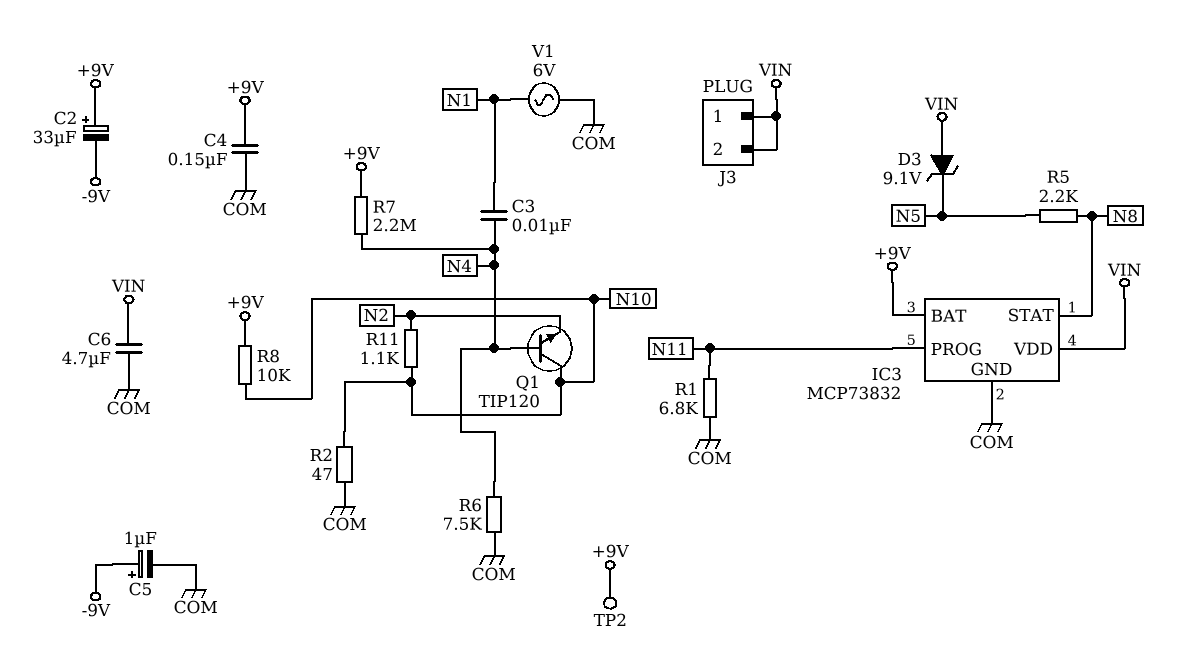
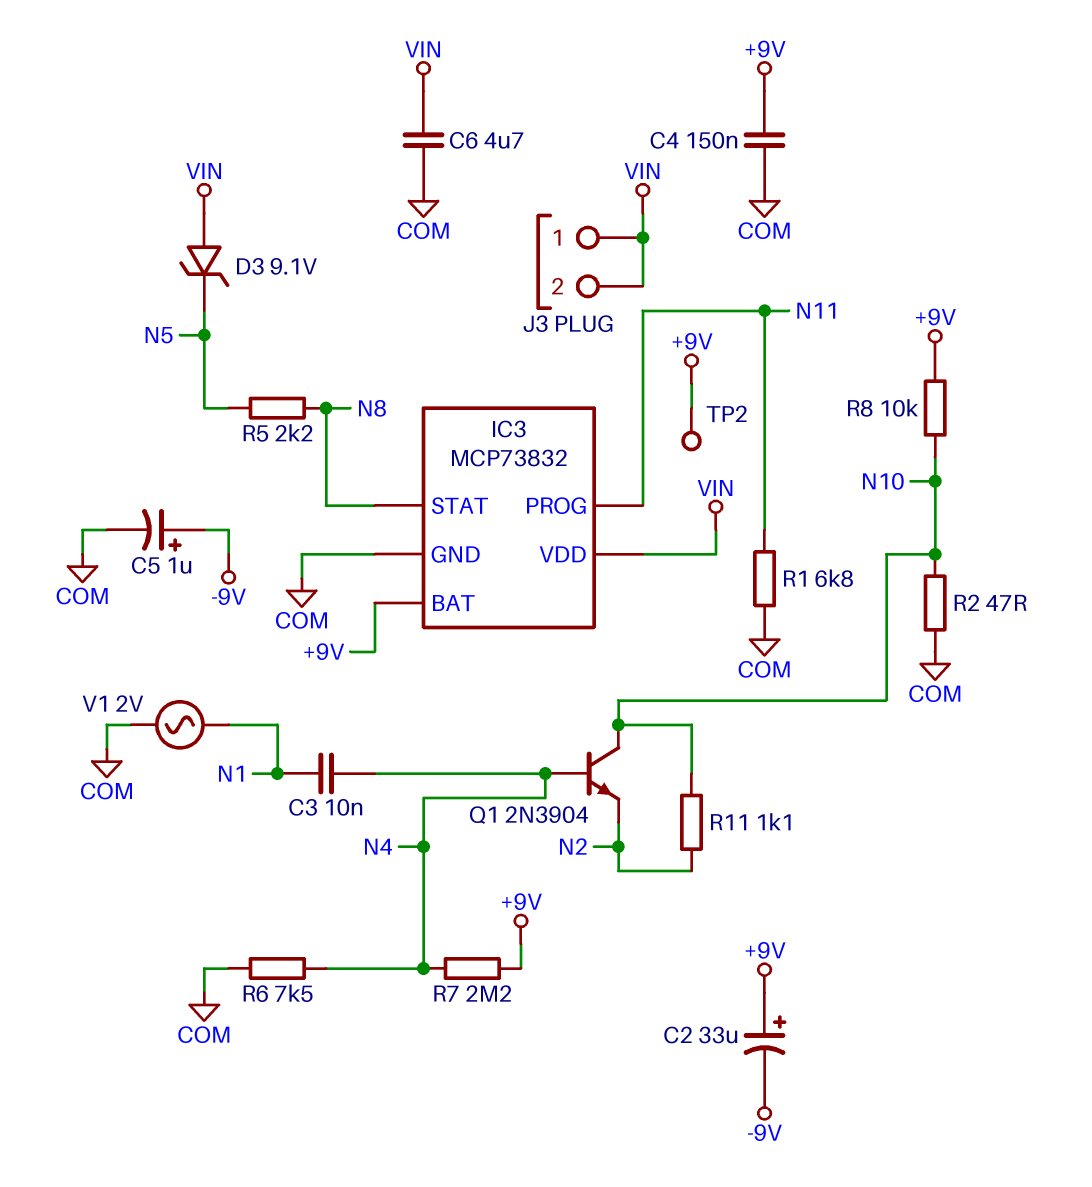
Q1: NPN TIP120 (B N4, C N10, E N2) -> NPN 2N3904 (B N4, C N10, E N2)
V1: AC 6V (COM, N1) -> AC 2V (COM, N1)

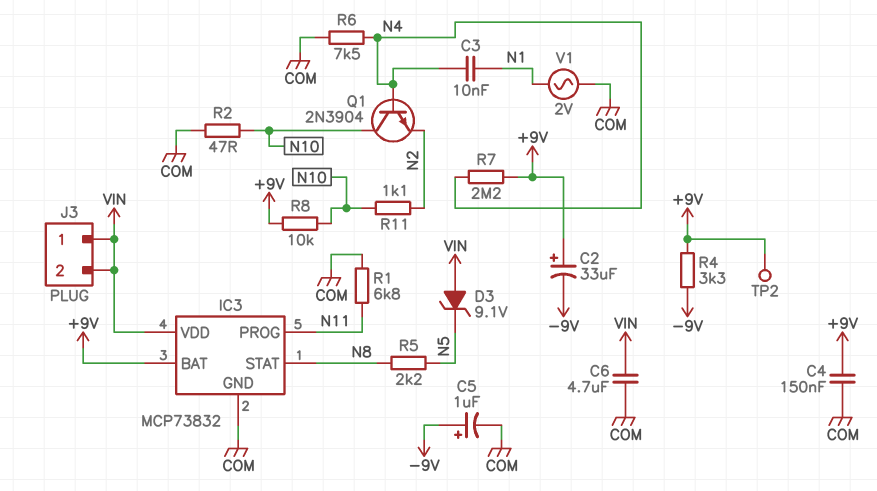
R4: none -> 3.3k (+9V, -9V)

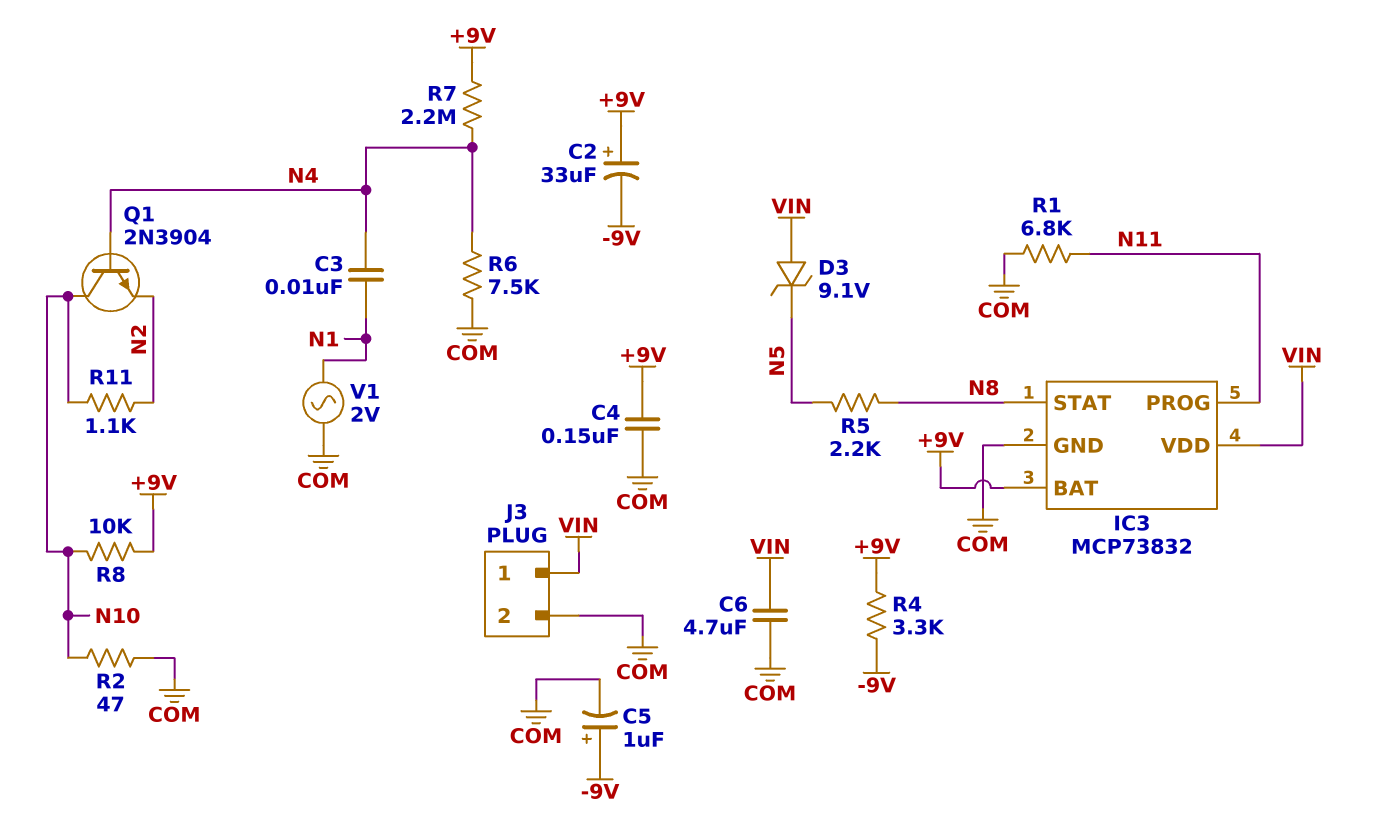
J3 pin 2: VIN -> COM
TP2: test point (+9V) -> none

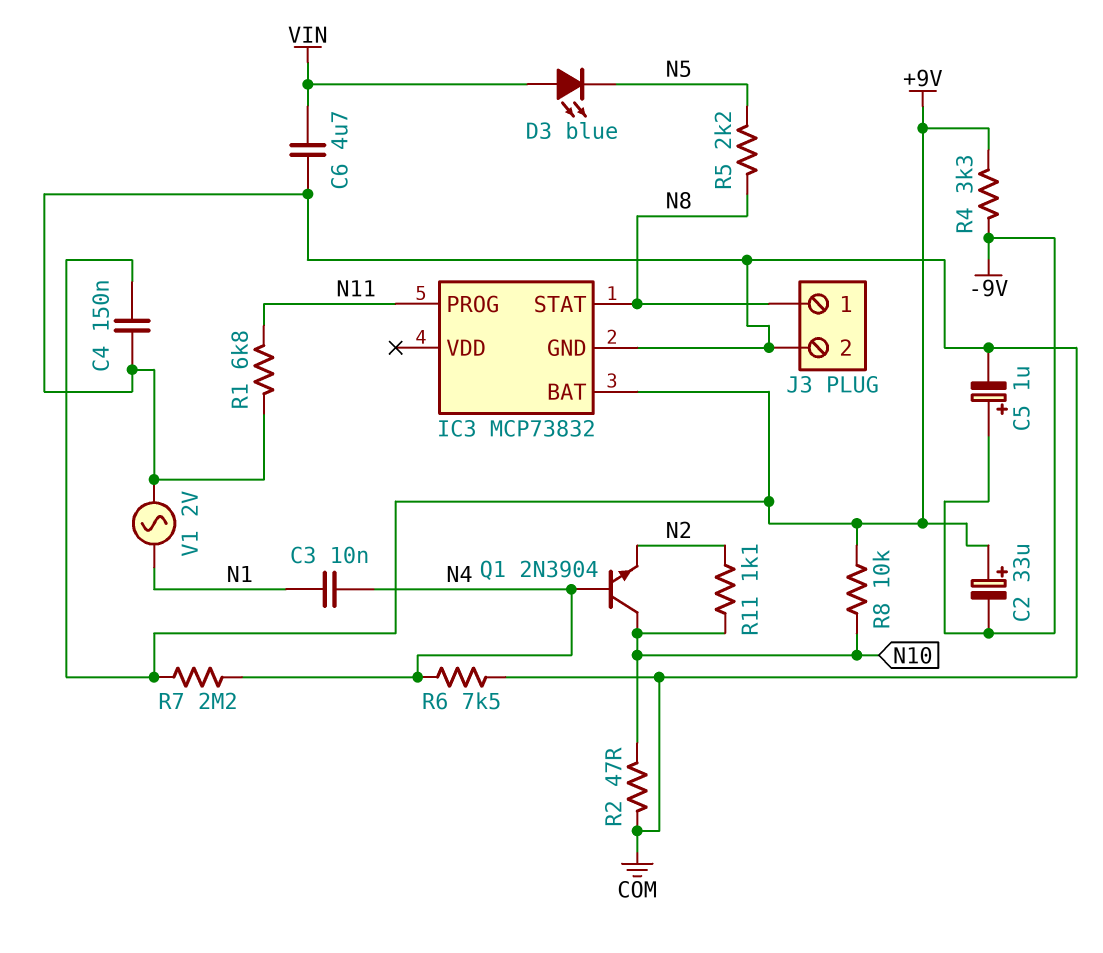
D3: zener 9.1V (A VIN, K N5) -> LED blue (A VIN, K N5)
IC3 pin VDD: VIN -> none
J3 pin 1: VIN -> N8

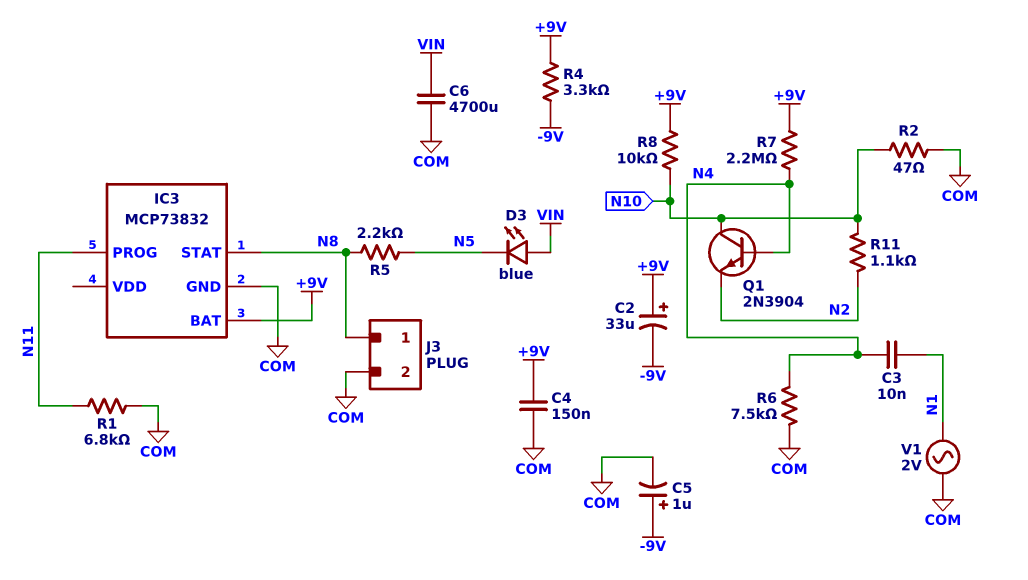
C6: 4.7uF (COM, VIN) -> 4700uF (COM, VIN)

